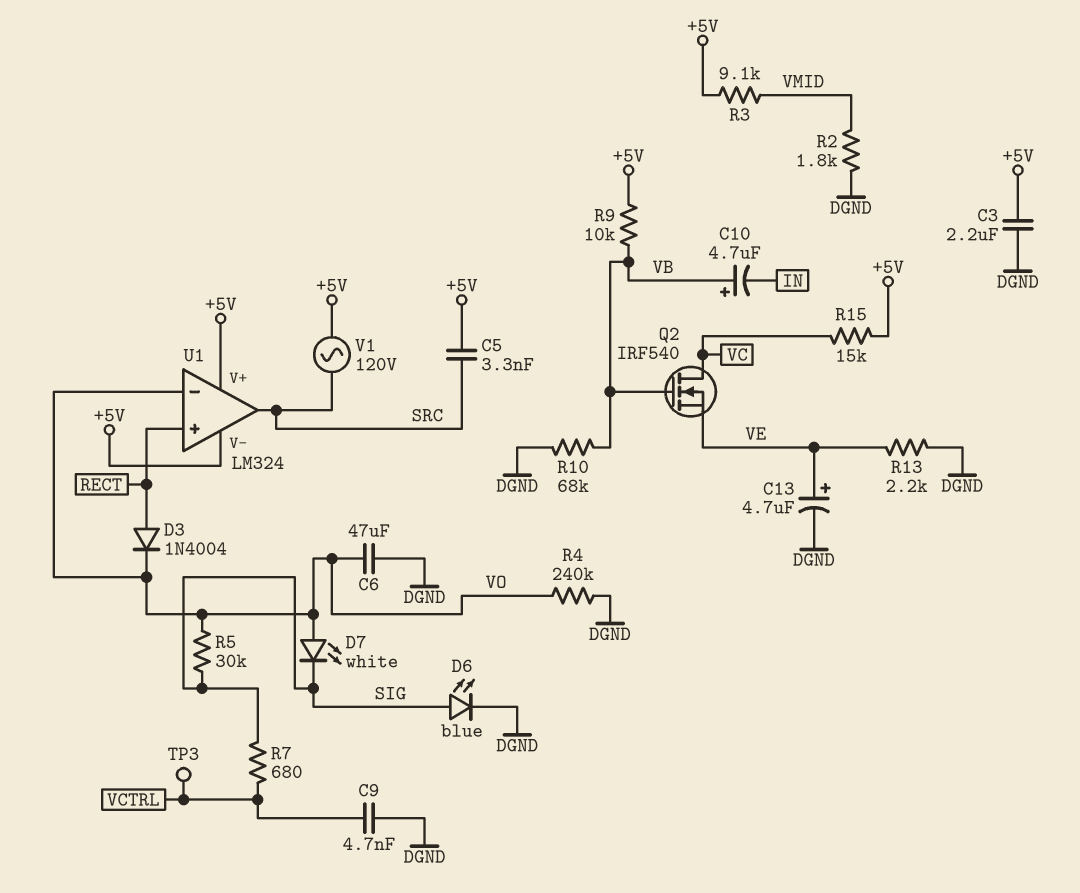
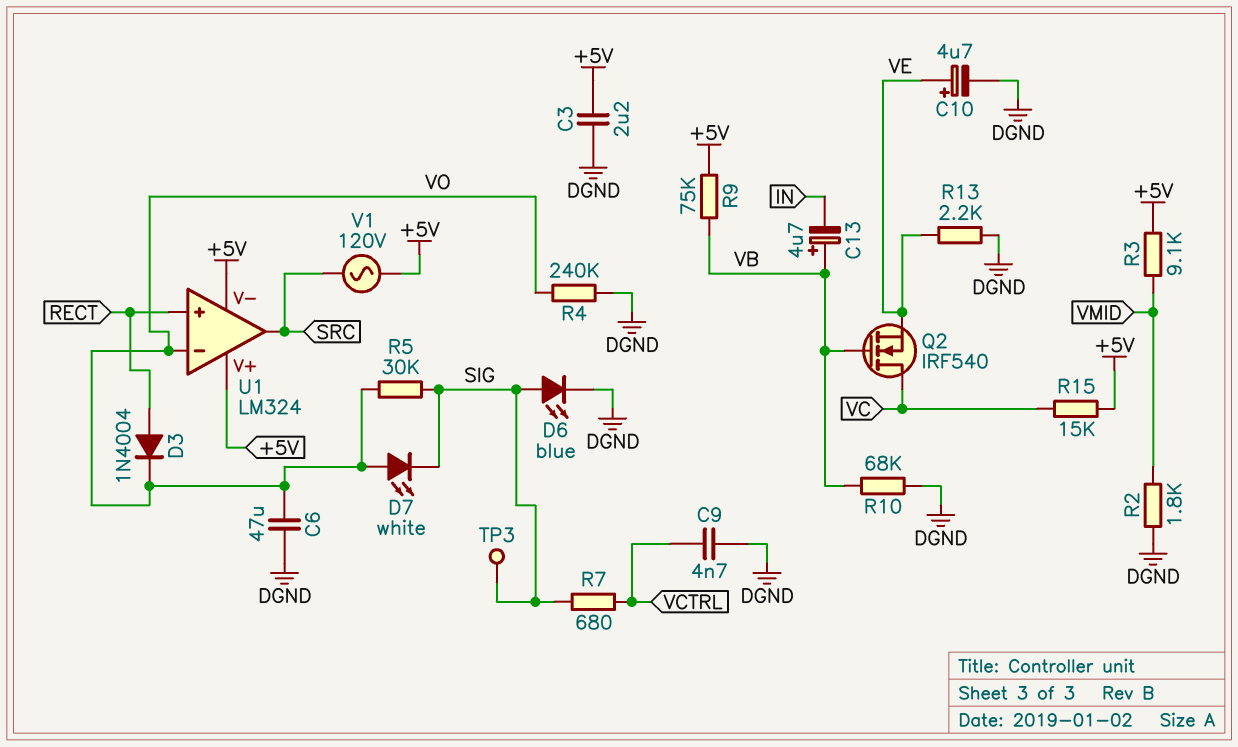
C5: 3.3nF (+5V, SRC) -> none
C10: 4.7uF (plus VB, minus IN) -> 4.7uF (plus VE, minus DGND)
C13: 4.7uF (plus VE, minus DGND) -> 4.7uF (plus VB, minus IN)
R9: 10k (+5V, VB) -> 75k (+5V, VB)
TP3: test point (VCTRL) -> test point (SIG)

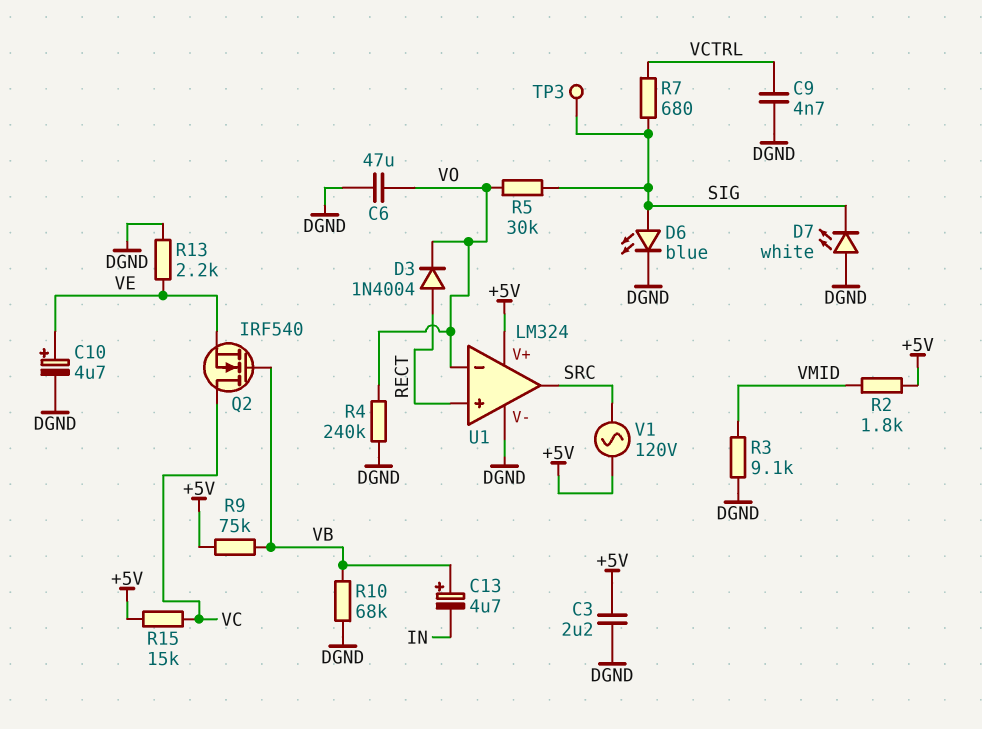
D7: LED white (A VO, K SIG) -> LED white (A DGND, K SIG)
R2: 1.8k (DGND, VMID) -> 1.8k (+5V, VMID)
R3: 9.1k (+5V, VMID) -> 9.1k (DGND, VMID)
U1 pin V-: +5V -> DGND

